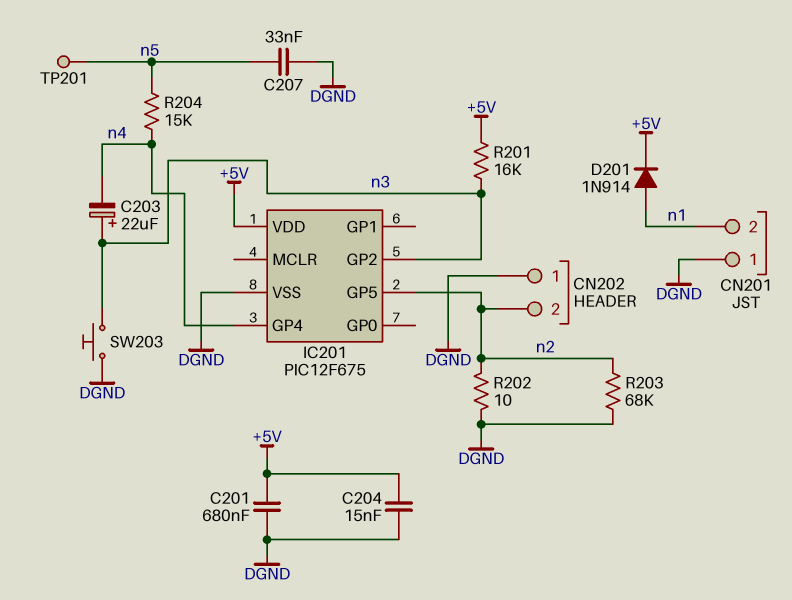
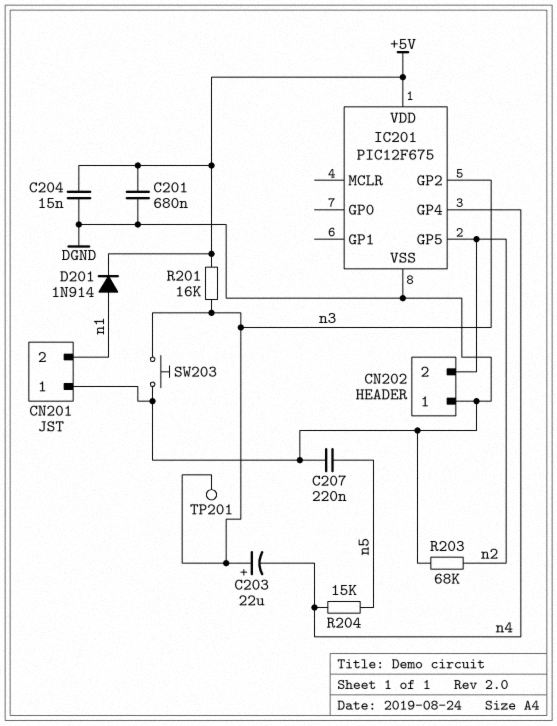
C207: 33nF (DGND, n5) -> 220nF (DGND, n5)
R202: 10 (DGND, n2) -> none
TP201: test point (n5) -> test point (n3)

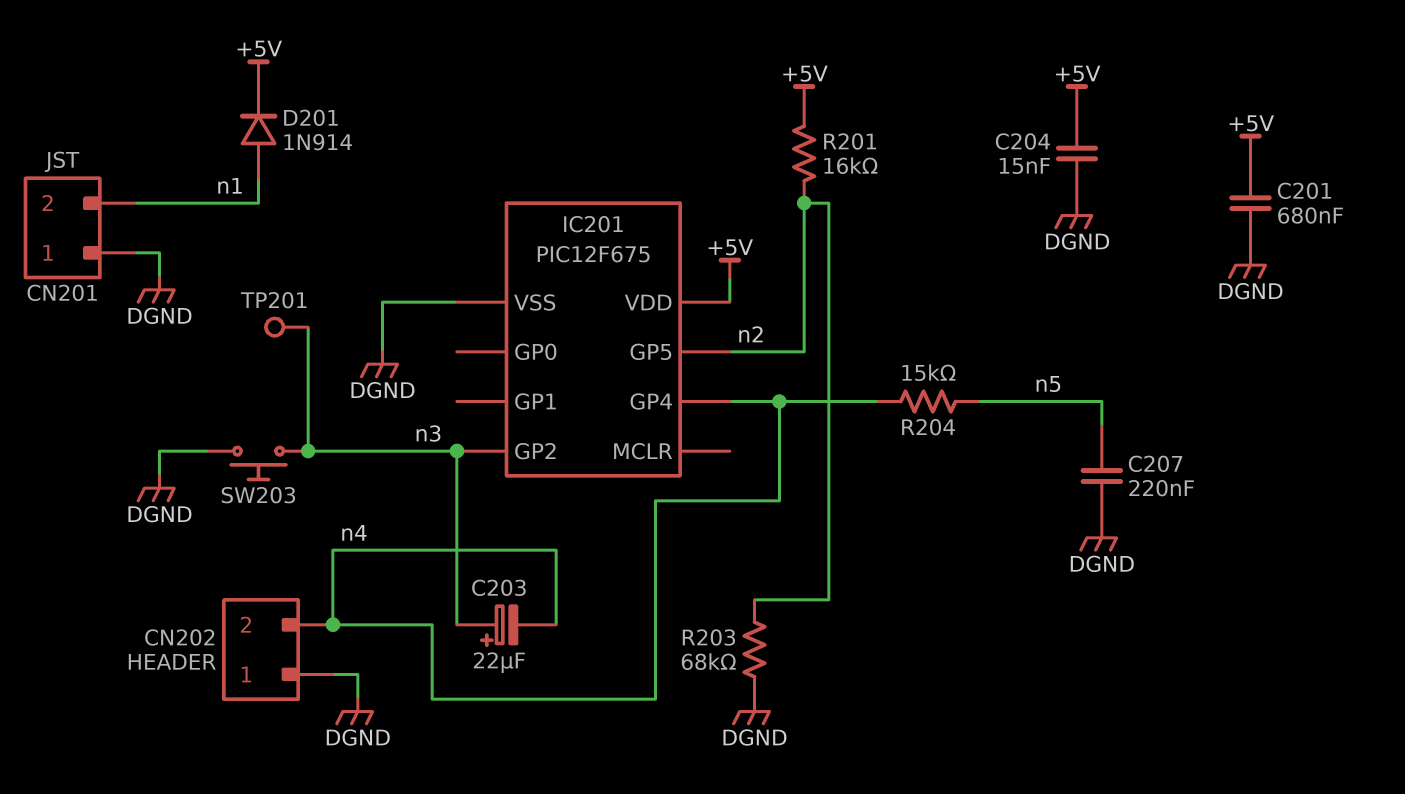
CN202 pin 2: n2 -> n4
R201: 16k (+5V, n3) -> 16k (+5V, n2)

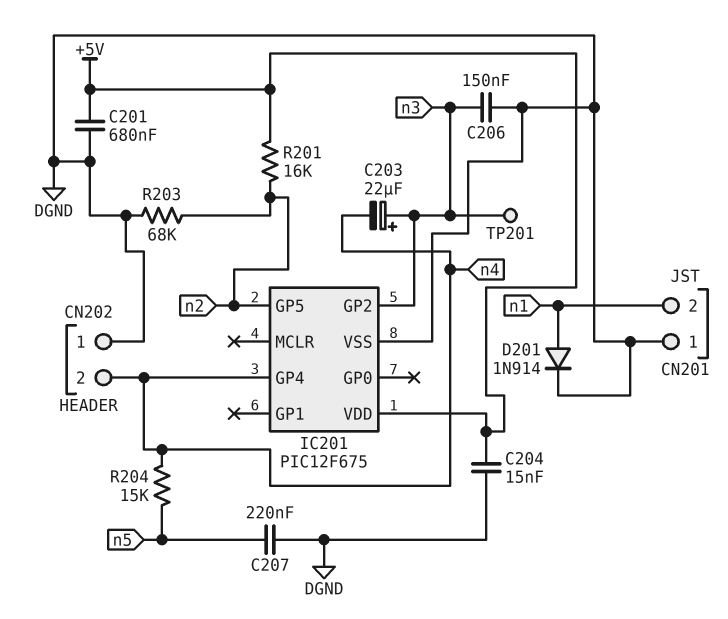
C206: none -> 150nF (DGND, n3)
D201: diode 1N914 (A n1, K +5V) -> diode 1N914 (A n1, K DGND)
SW203: button (DGND, n3) -> none

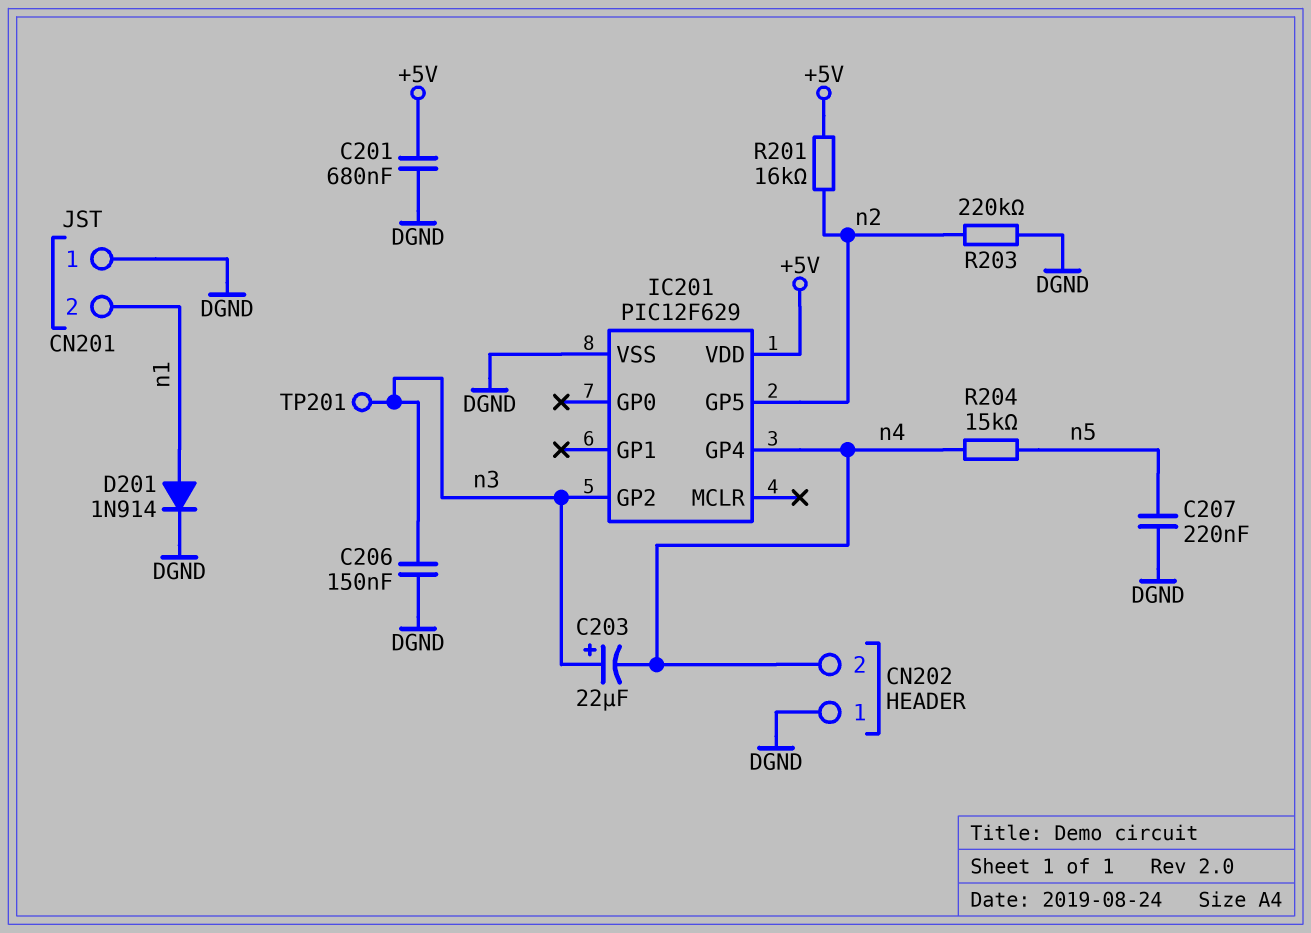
C204: 15nF (+5V, DGND) -> none
IC201: PIC12F675 -> PIC12F629
R203: 68k (DGND, n2) -> 220k (DGND, n2)

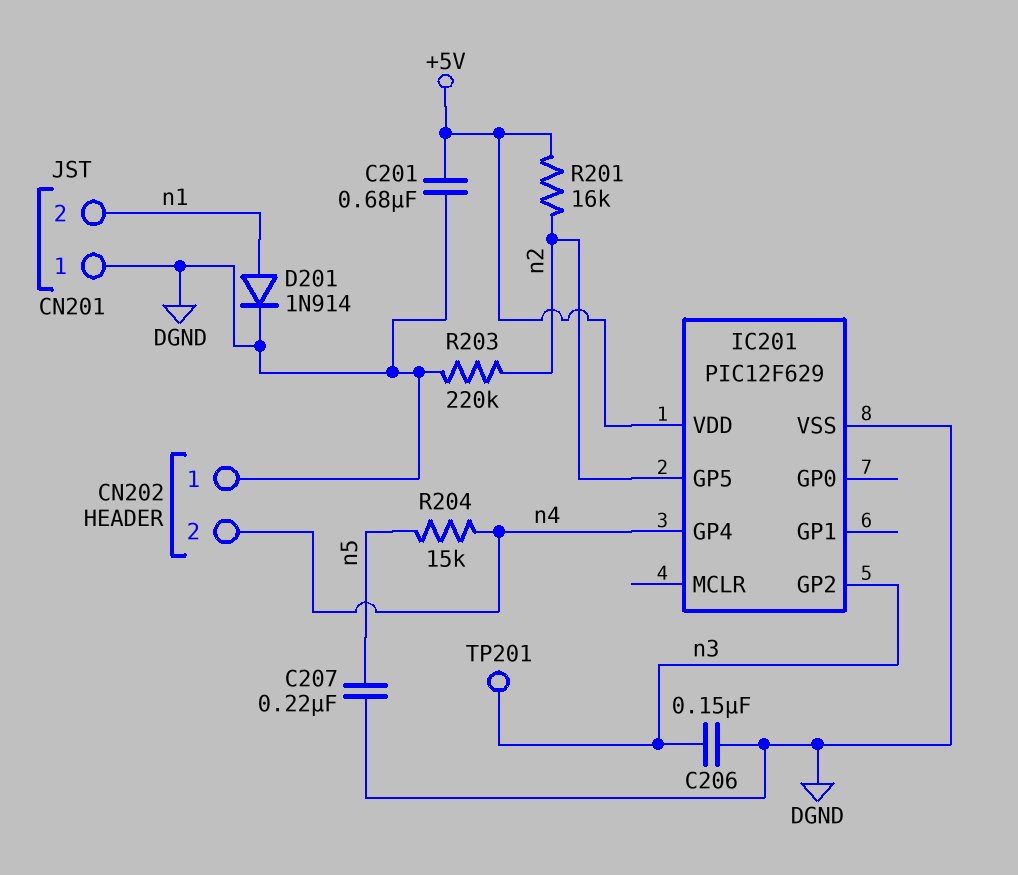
C203: 22uF (plus n3, minus n4) -> none

